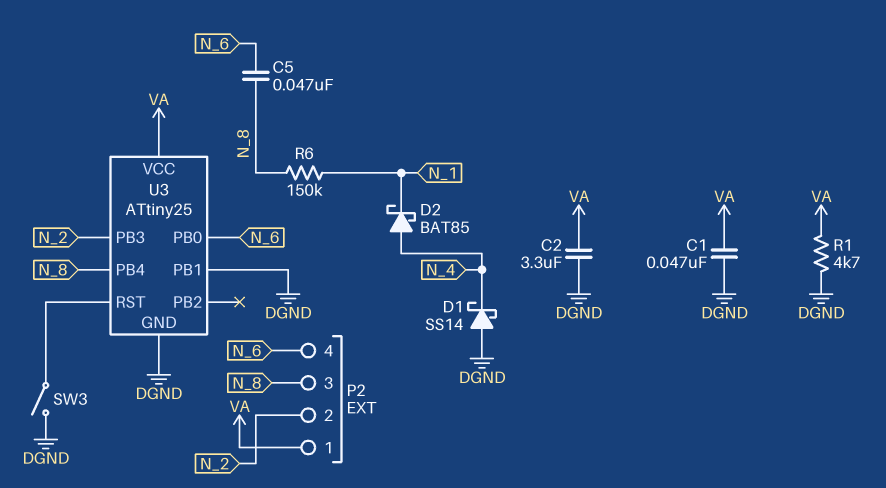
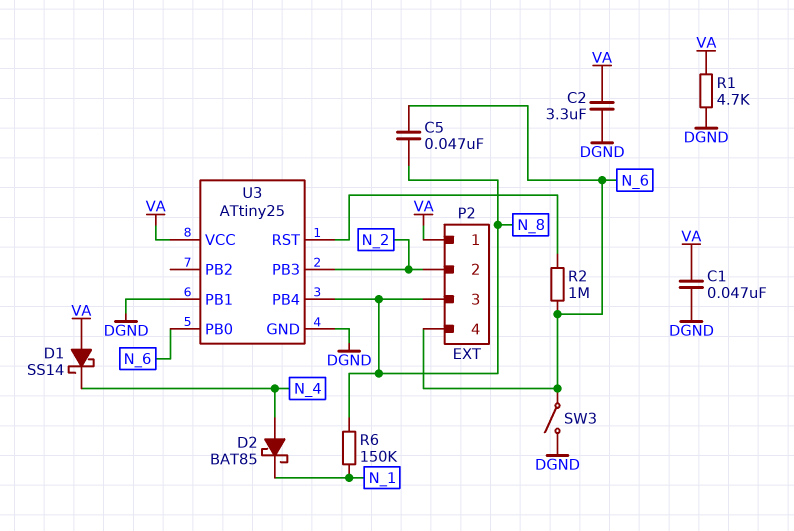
D1: schottky SS14 (A DGND, K N_4) -> schottky SS14 (A VA, K N_4)
R2: none -> 1M (N_6, U3/RST)
SW3: switch (DGND, U3/RST) -> switch (DGND, N_6)

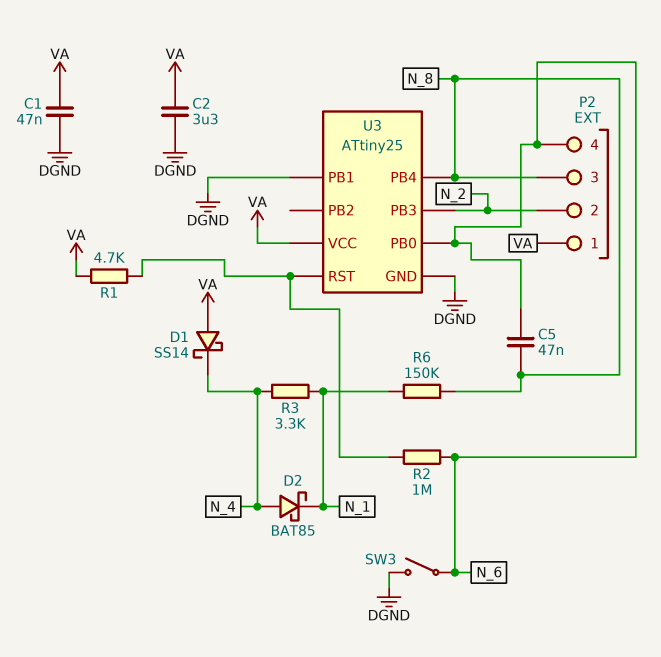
R1: 4.7k (DGND, VA) -> 4.7k (U3/RST, VA)
R3: none -> 3.3k (N_1, N_4)

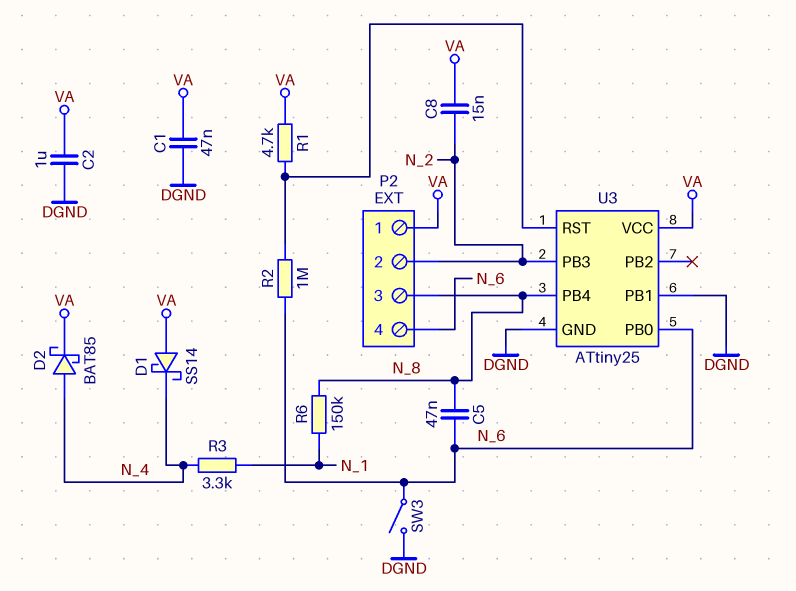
C2: 3.3uF (DGND, VA) -> 1uF (DGND, VA)
C8: none -> 15nF (N_2, VA)
D2: schottky BAT85 (A N_4, K N_1) -> schottky BAT85 (A N_4, K VA)

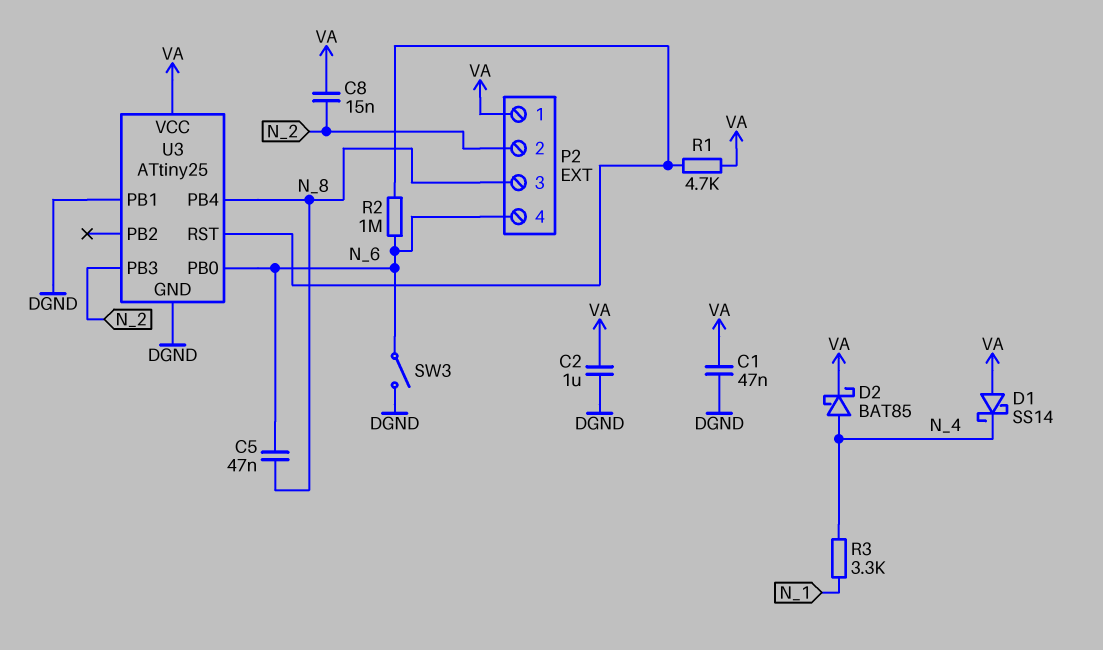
R6: 150k (N_1, N_8) -> none

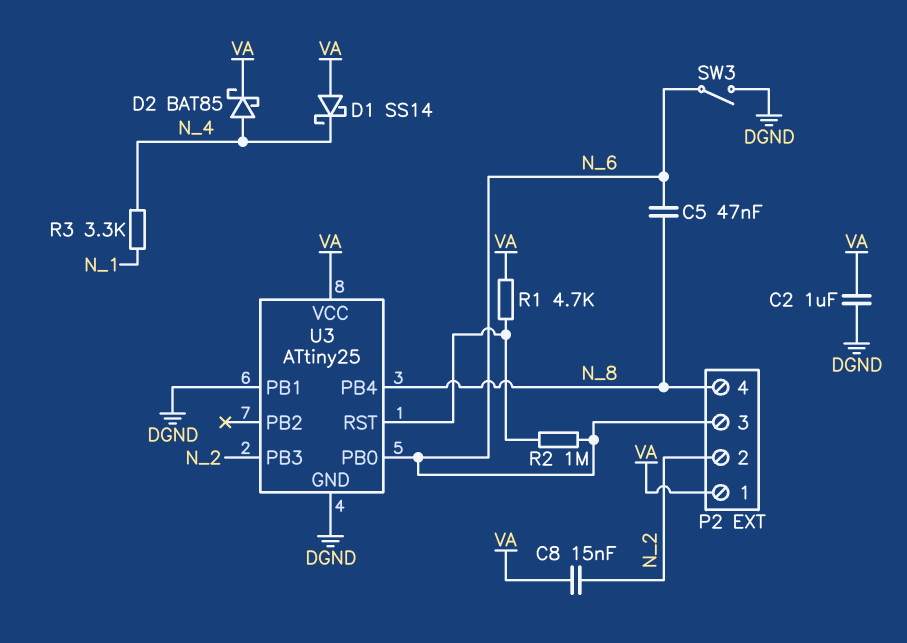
C1: 47nF (DGND, VA) -> none
P2 pin 3: N_8 -> N_6
P2 pin 4: N_6 -> N_8

